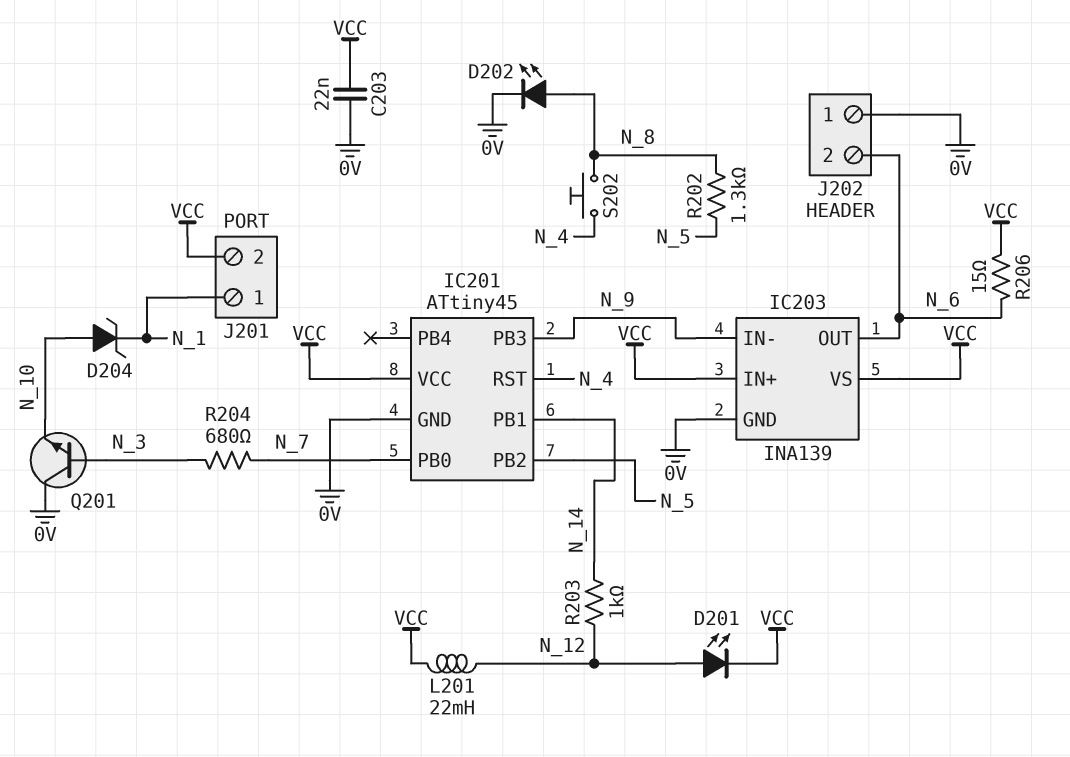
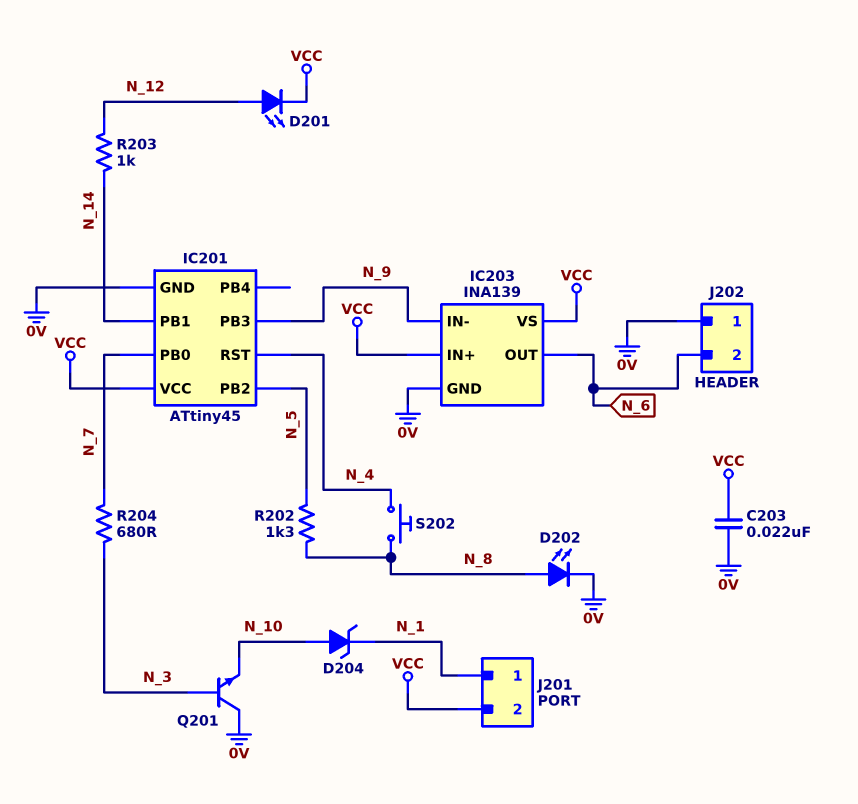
L201: 22mH (N_12, VCC) -> none
R206: 15 (N_6, VCC) -> none

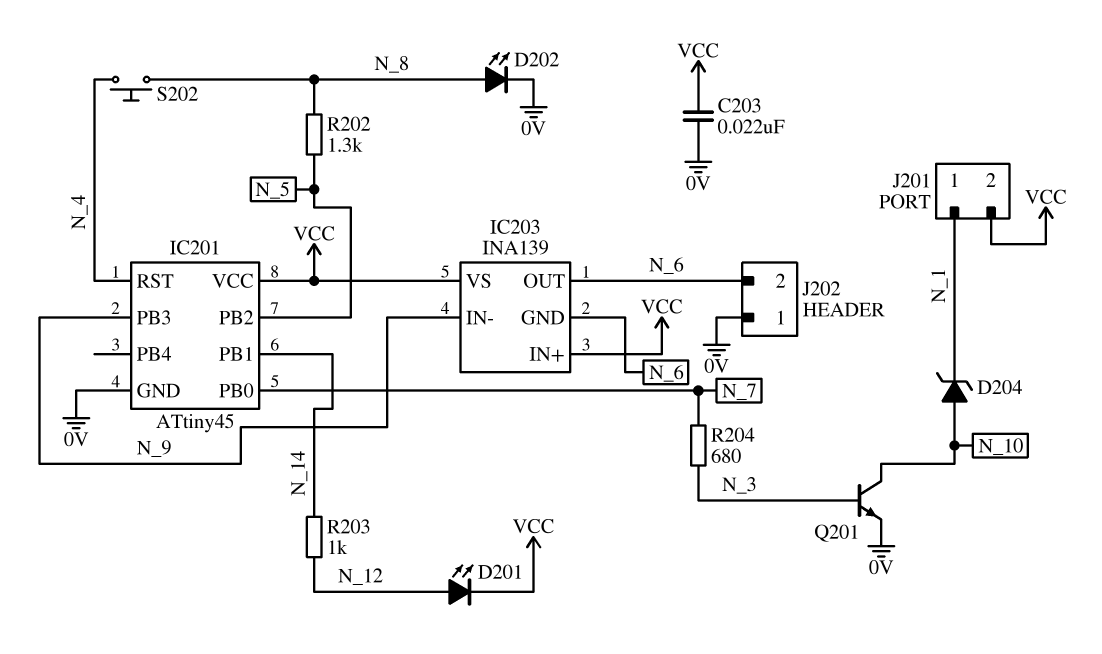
IC203 pin GND: 0V -> N_6
Q201: NPN (B N_3, C 0V, E N_10) -> NPN (B N_3, C N_10, E 0V)

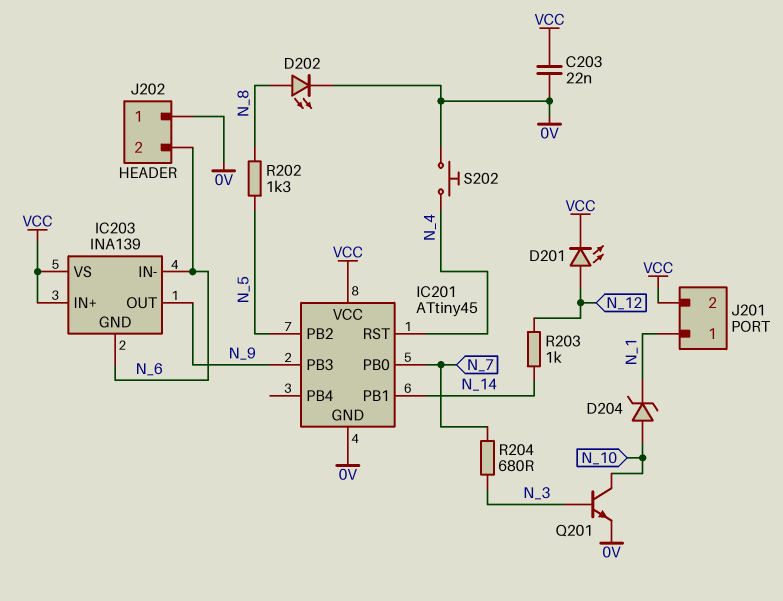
IC203 pin IN-: N_9 -> N_6
IC203 pin OUT: N_6 -> N_9
S202: button (N_4, N_8) -> button (0V, N_4)

